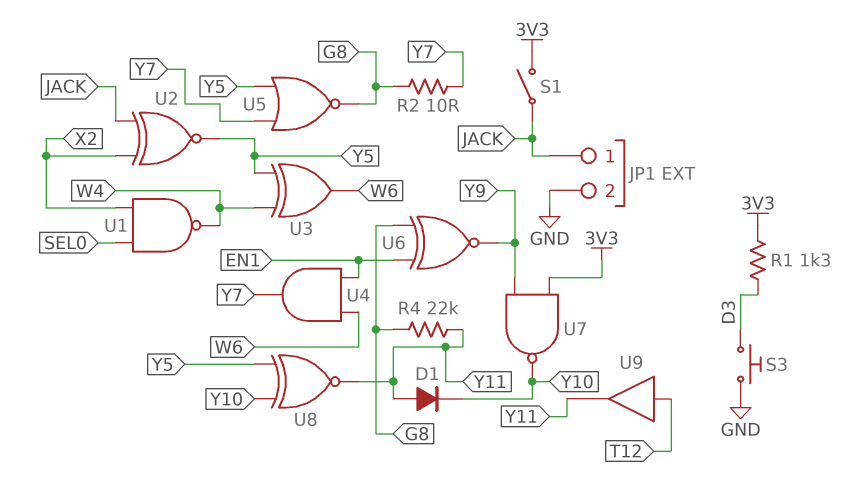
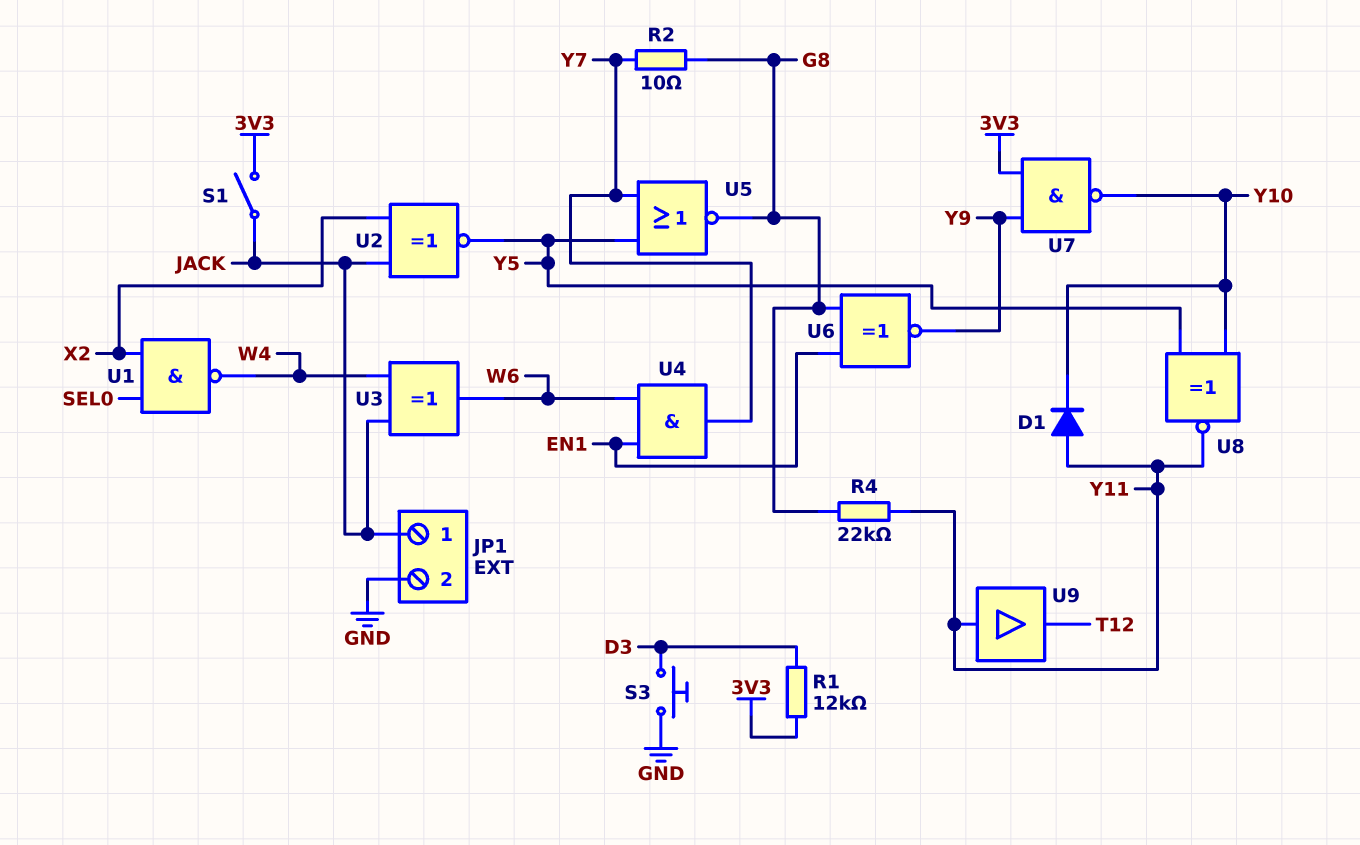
R1: 1.3k (3V3, D3) -> 12k (3V3, D3)
U3: XOR (in W4, in Y5, out W6) -> XOR (in JACK, in W4, out W6)
U9: buffer (in T12, out Y11) -> buffer (in Y11, out T12)

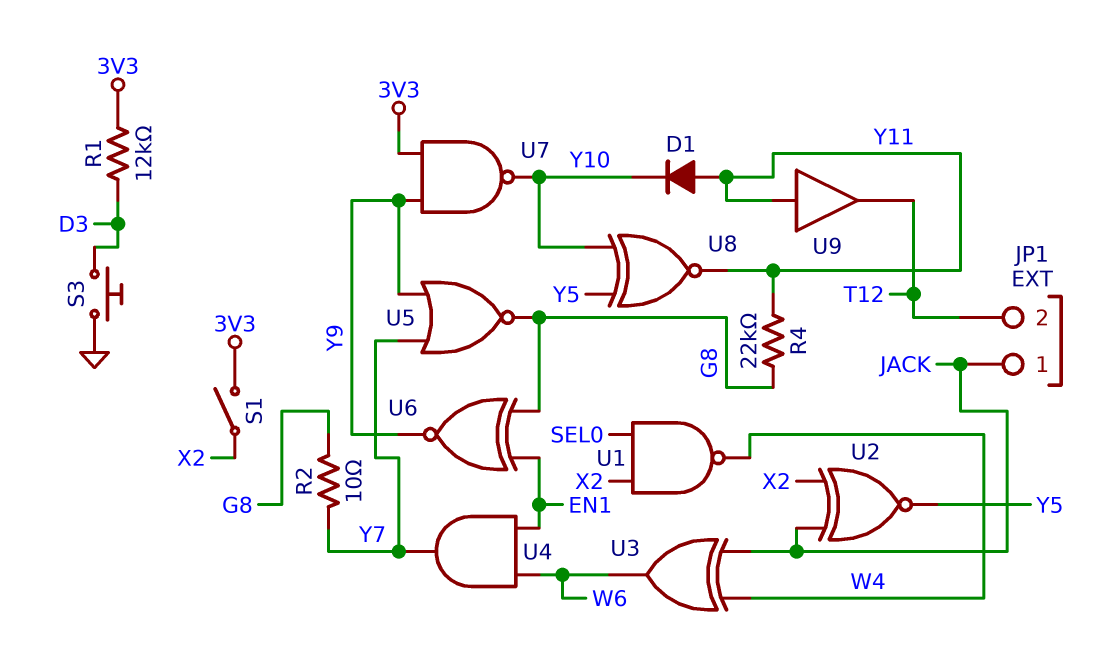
JP1 pin 2: GND -> T12
S1: switch (3V3, JACK) -> switch (3V3, X2)
U5: NOR (in Y5, in Y7, out G8) -> NOR (in Y7, in Y9, out G8)

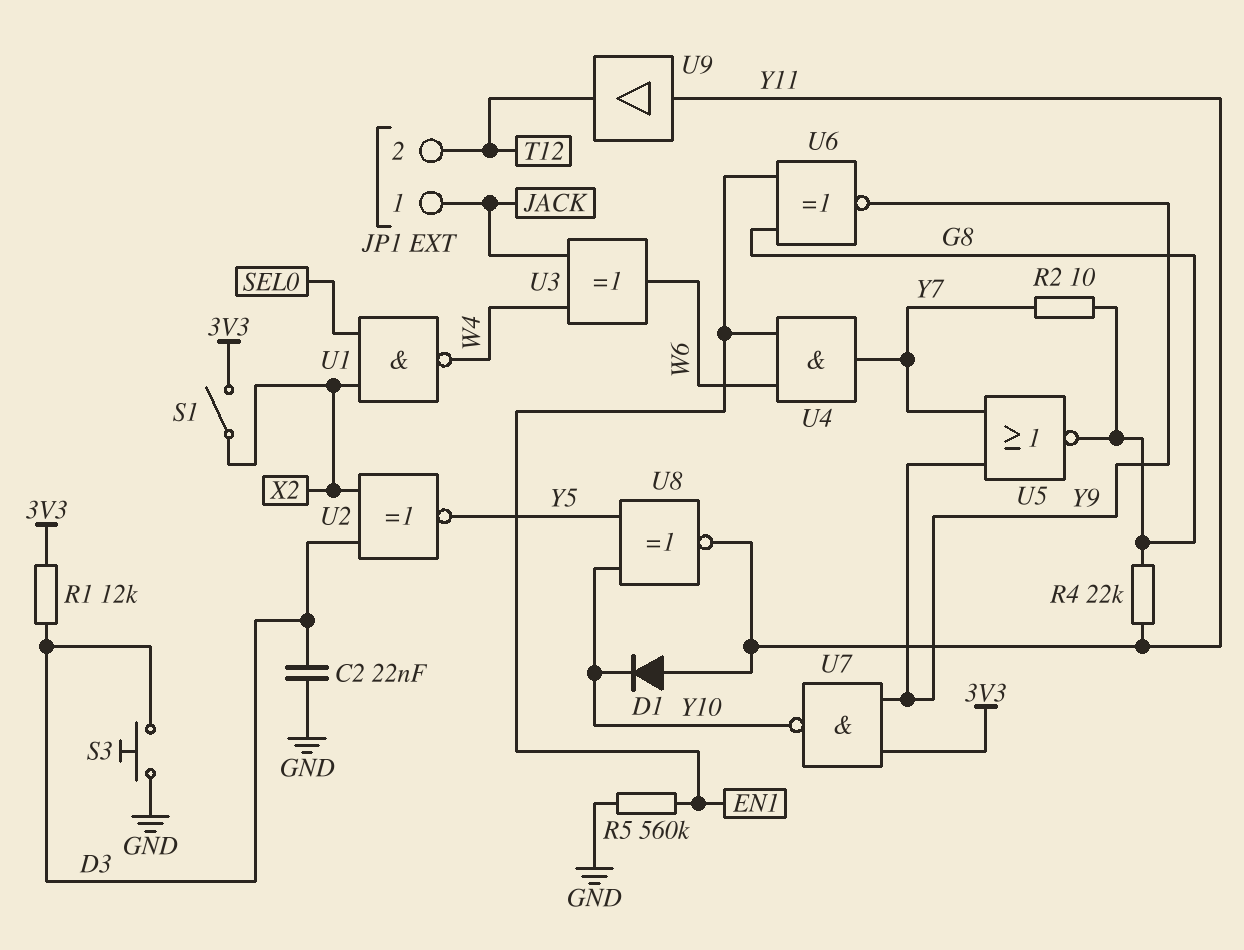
C2: none -> 22nF (D3, GND)
R5: none -> 560k (EN1, GND)
U2: XNOR (in JACK, in X2, out Y5) -> XNOR (in D3, in X2, out Y5)

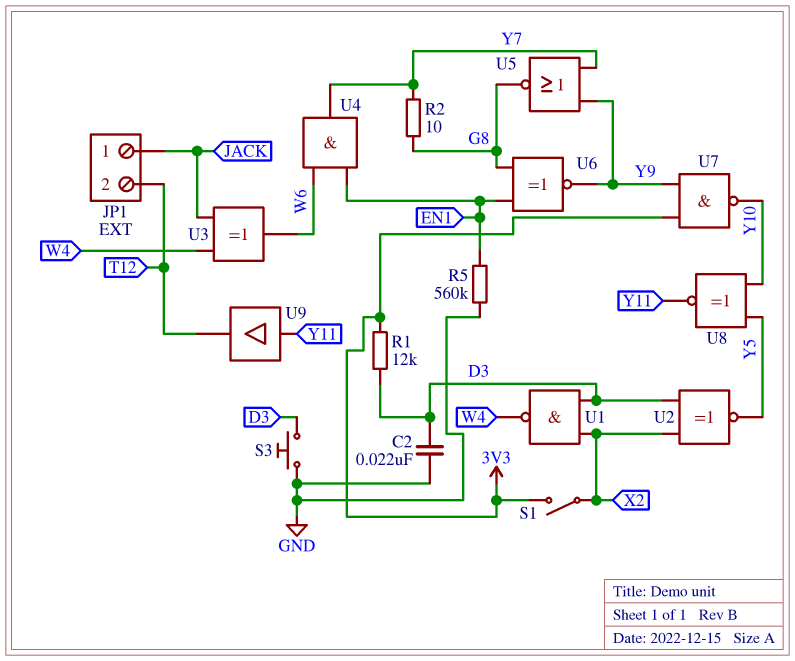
D1: diode (A Y11, K Y10) -> none
R4: 22k (G8, Y11) -> none
U1: NAND (in SEL0, in X2, out W4) -> NAND (in D3, in X2, out W4)

